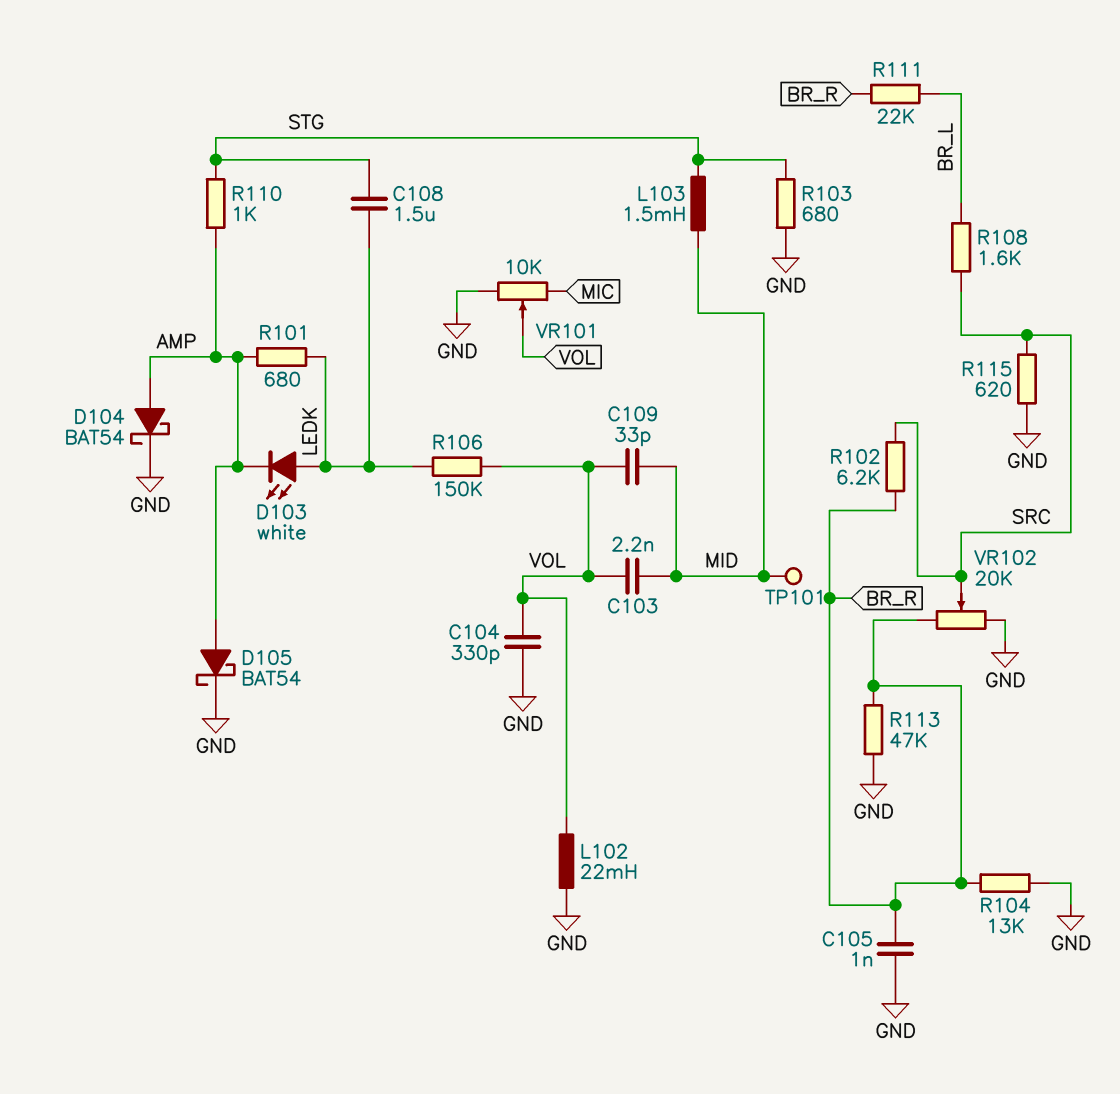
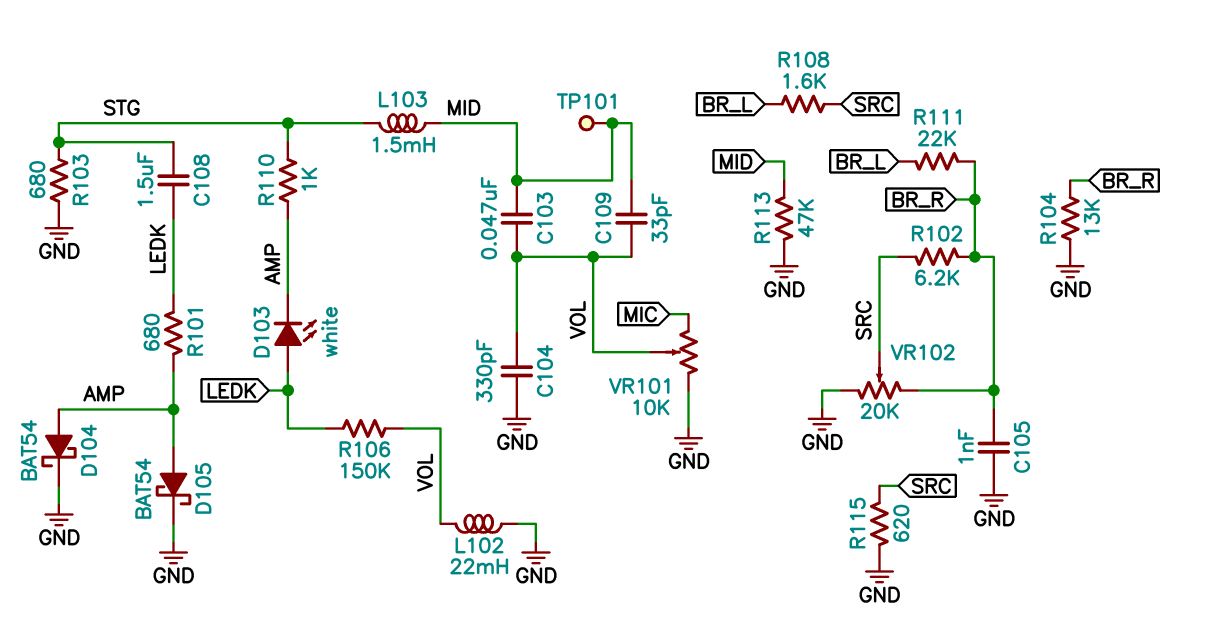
C103: 2.2nF (MID, VOL) -> 47nF (MID, VOL)
R113: 47k (BR_R, GND) -> 47k (GND, MID)

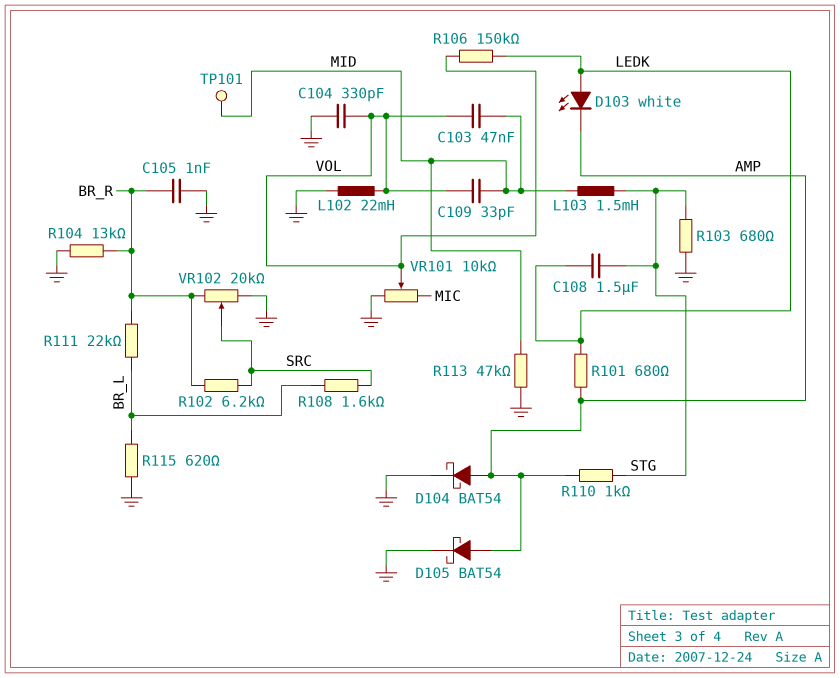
R115: 620 (GND, SRC) -> 620 (BR_L, GND)

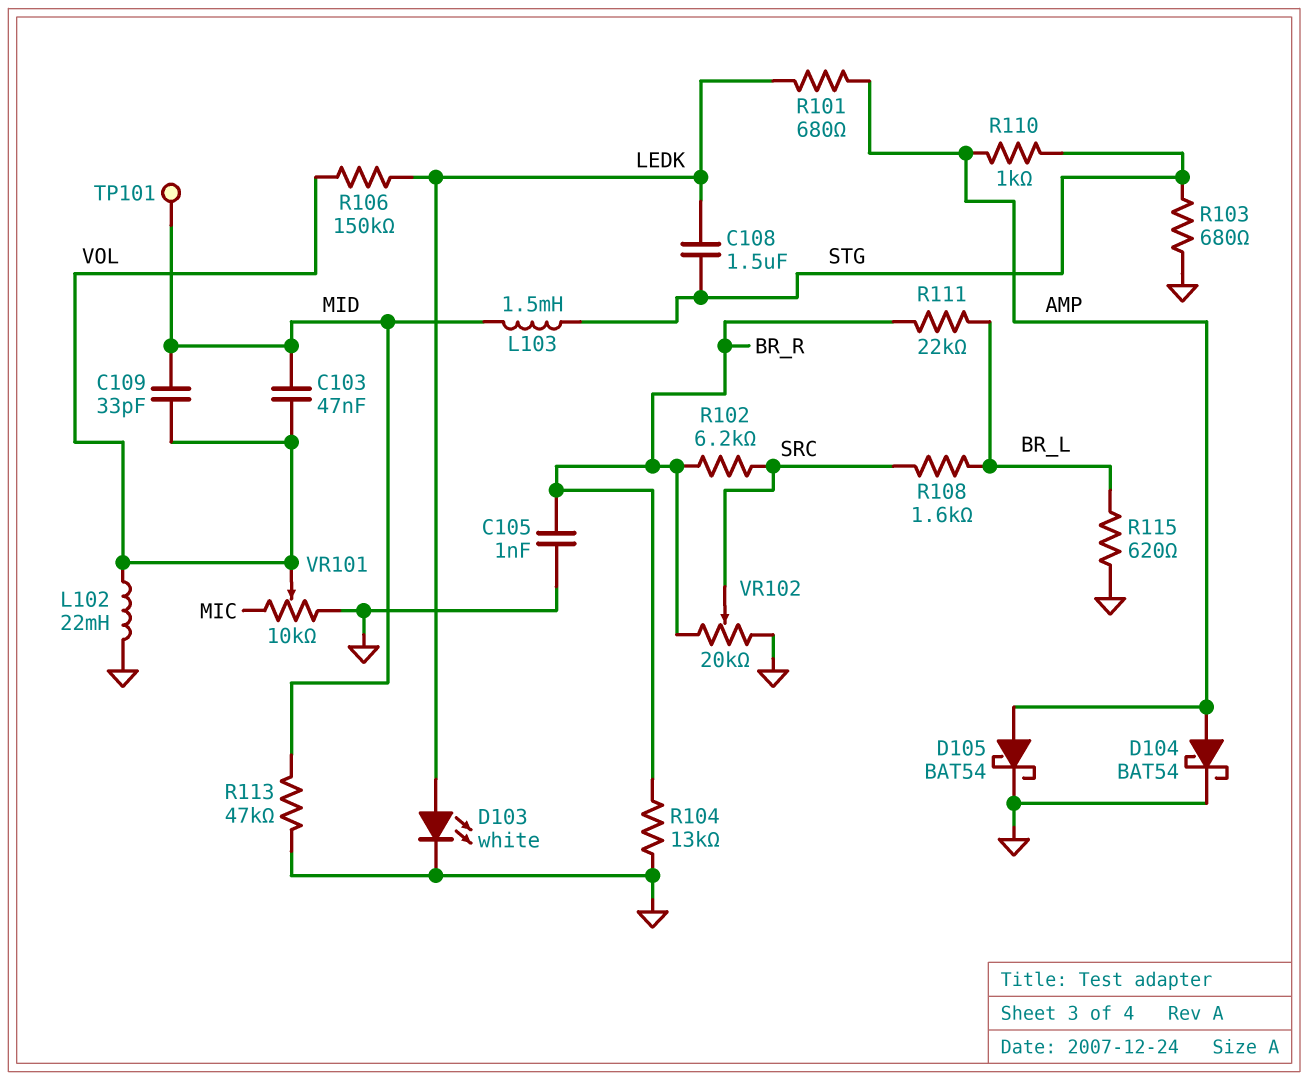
C104: 330pF (GND, VOL) -> none
D103: LED white (A LEDK, K AMP) -> LED white (A LEDK, K GND)

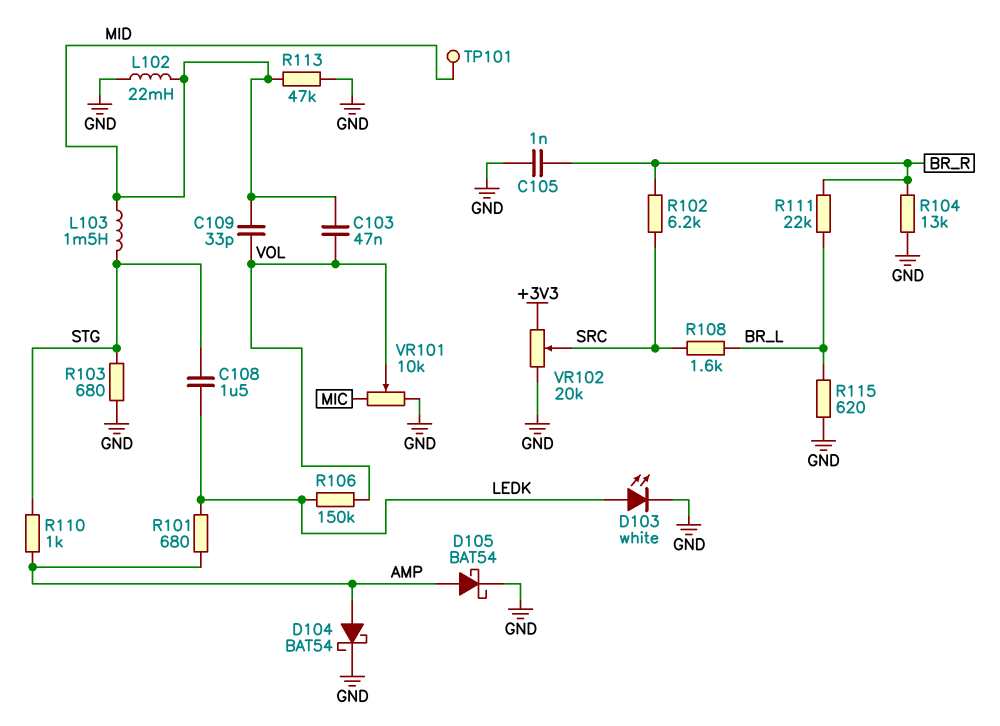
L102: 22mH (GND, VOL) -> 22mH (GND, MID)
VR102: 20k (BR_R, GND, wiper SRC) -> 20k (+3V3, GND, wiper SRC)

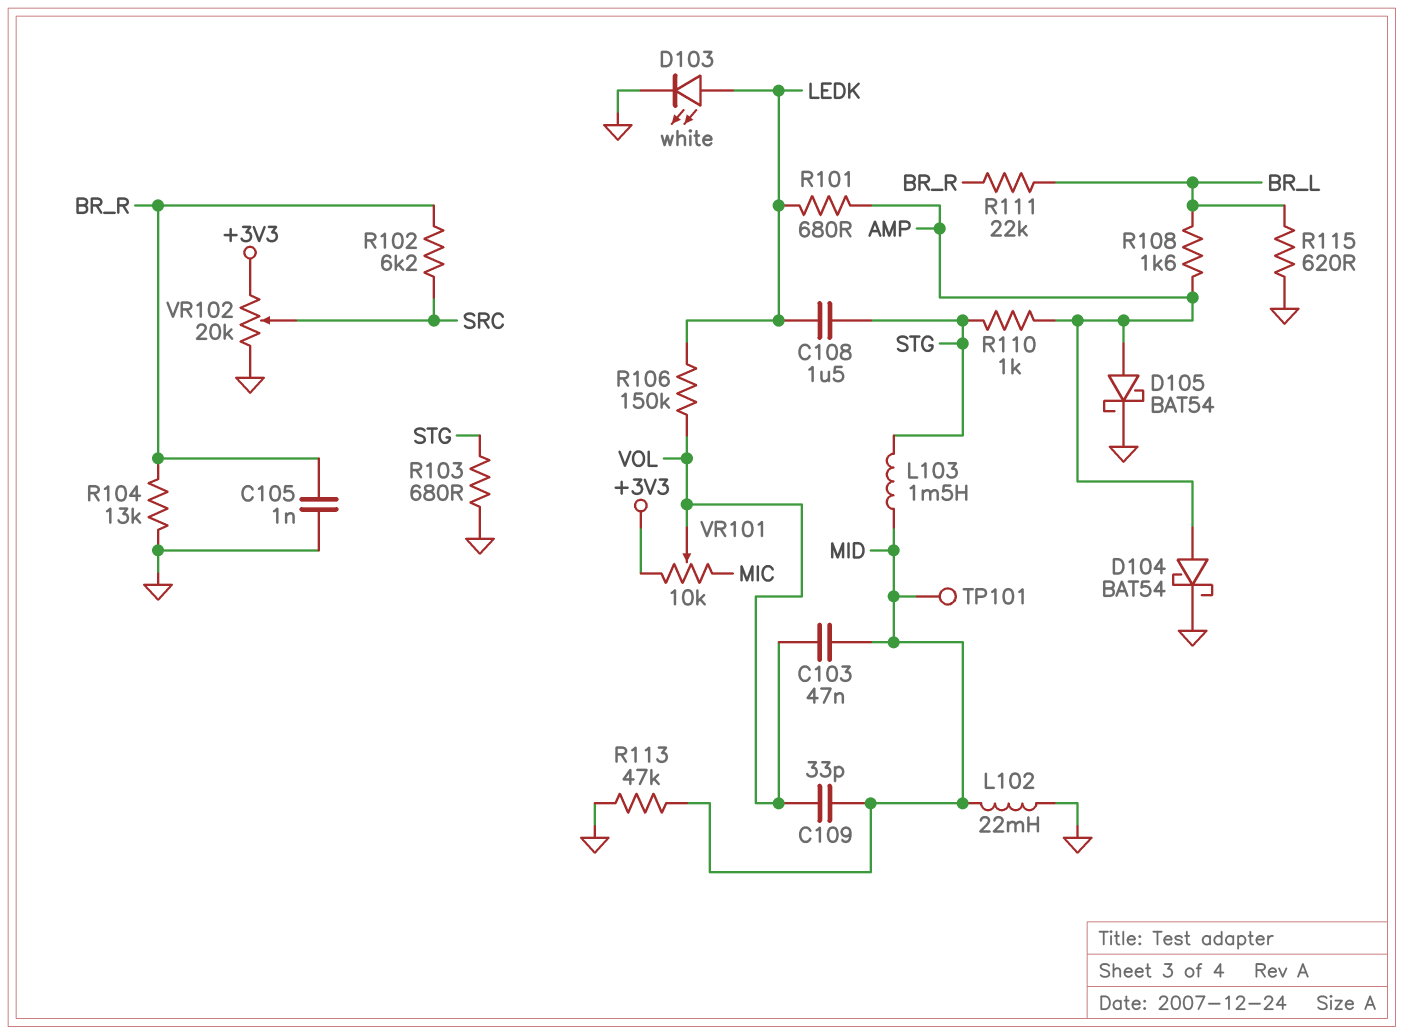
R108: 1.6k (BR_L, SRC) -> 1.6k (AMP, BR_L)
VR101: 10k (GND, MIC, wiper VOL) -> 10k (+3V3, MIC, wiper VOL)

